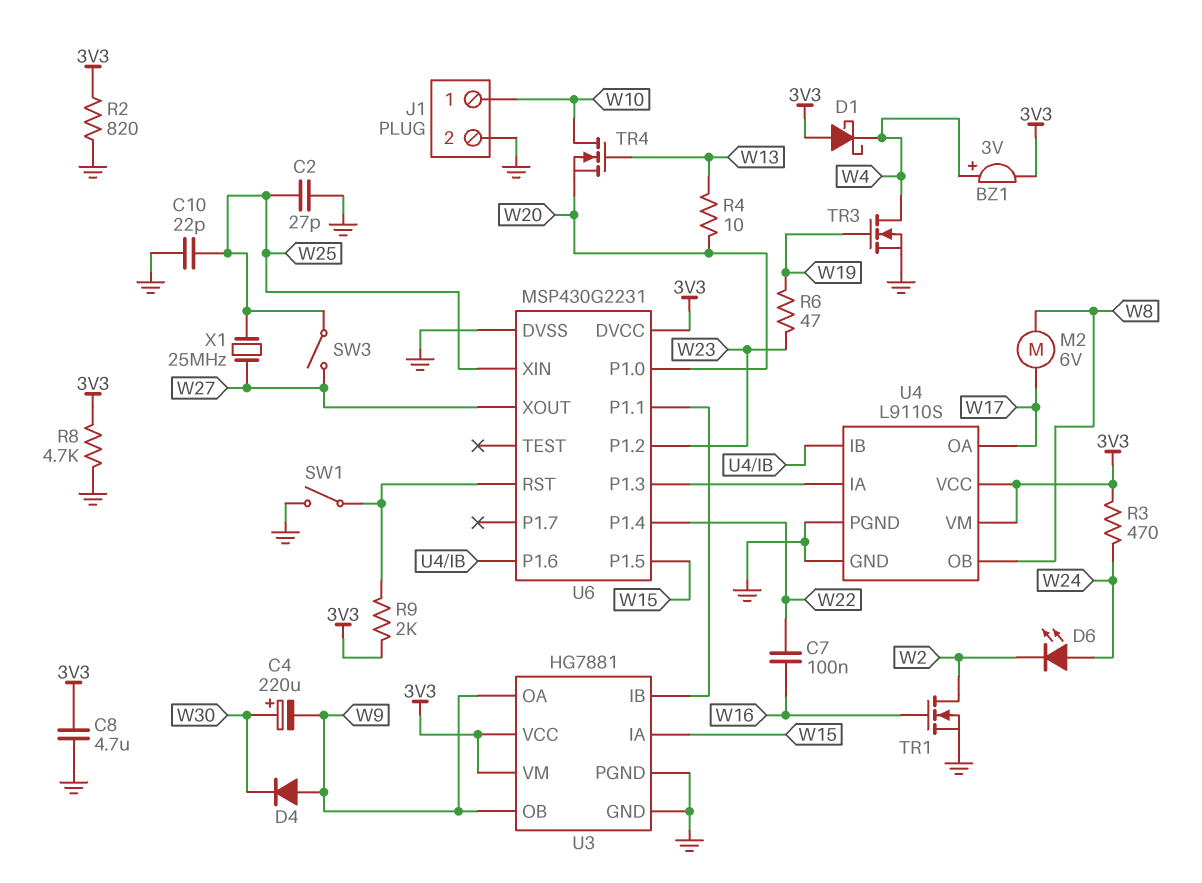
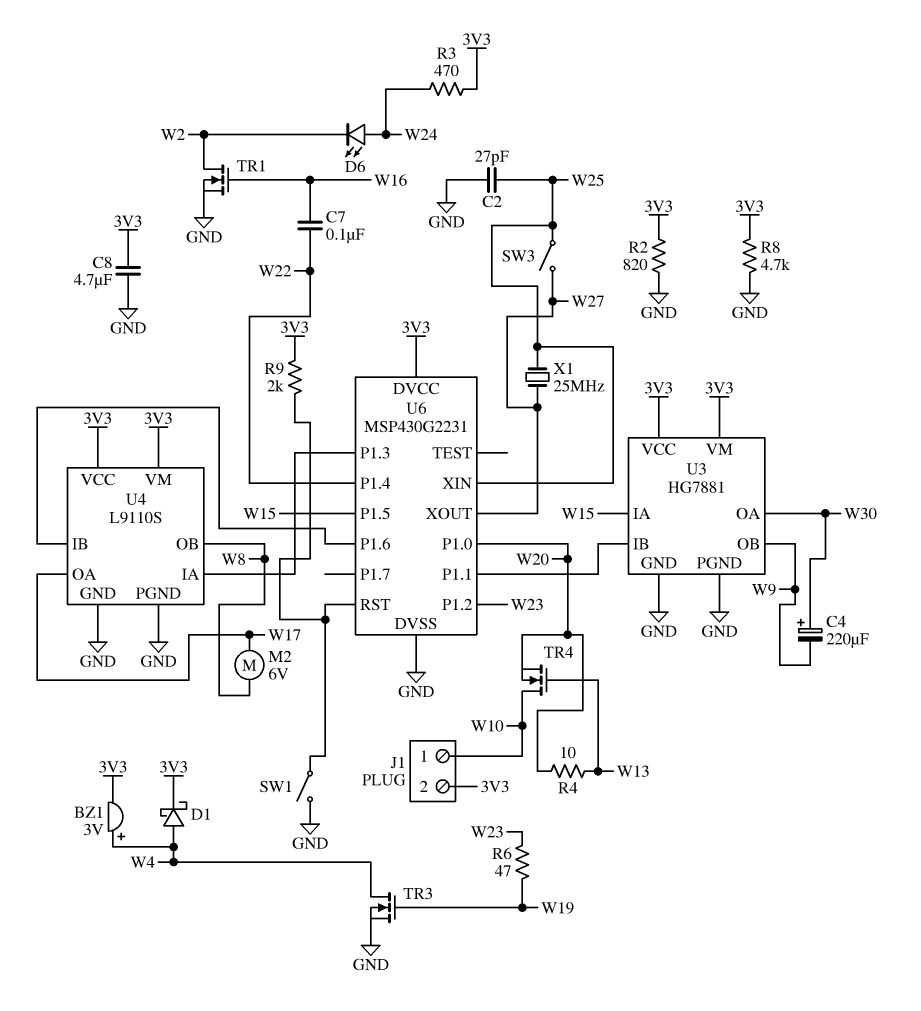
C10: 22pF (GND, W25) -> none
D1: schottky (A 3V3, K W4) -> schottky (A W4, K 3V3)
D4: diode (A W9, K W30) -> none
J1 pin 2: GND -> 3V3
U3 pin OA: W9 -> W30

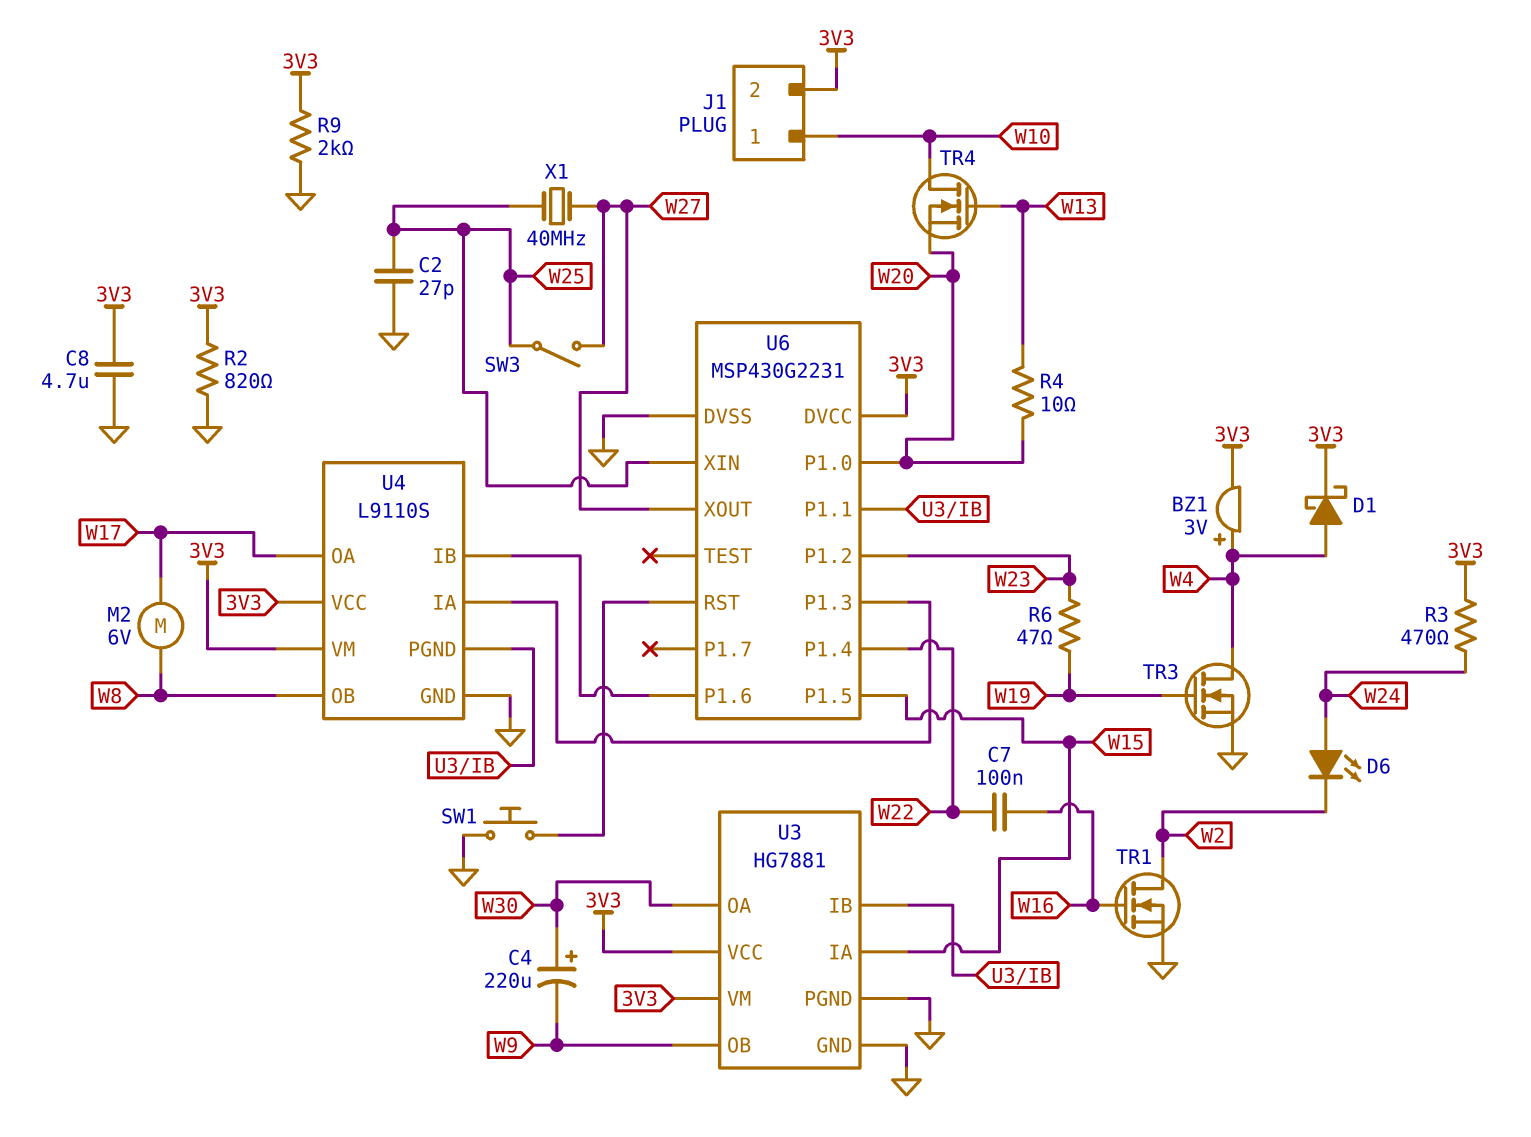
R8: 4.7k (3V3, GND) -> none
R9: 2k (3V3, U6/RST) -> 2k (3V3, GND)
SW1: switch (GND, U6/RST) -> button (GND, U6/RST)
U4 pin PGND: GND -> U3/IB
X1: 25MHz (W25, W27) -> 40MHz (W25, W27)

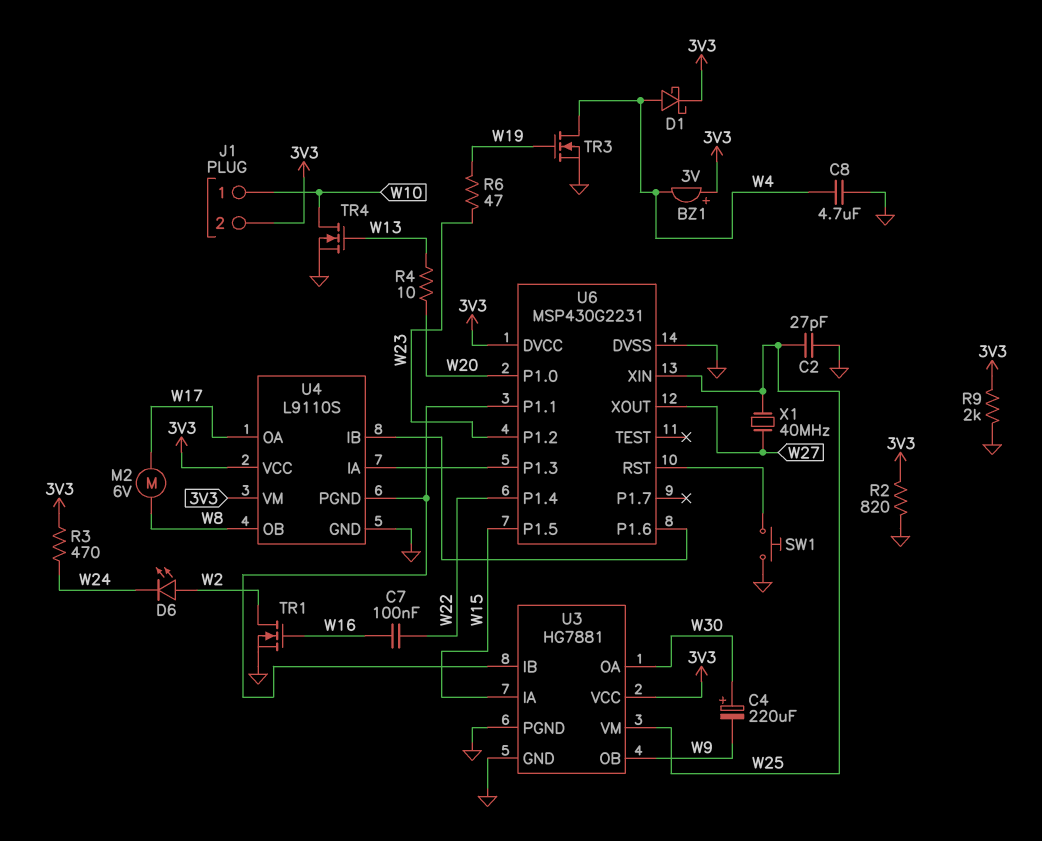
BZ1: buzzer 3V (plus W4, minus 3V3) -> buzzer 3V (plus 3V3, minus W4)
C8: 4.7uF (3V3, GND) -> 4.7uF (GND, W4)
D6: LED (A W24, K W2) -> LED (A W2, K W24)
SW3: switch (W25, W27) -> none
TR4: NMOS (G W13, D W10, S W20) -> NMOS (G W13, D W10, S GND)
U3 pin VM: 3V3 -> W25

